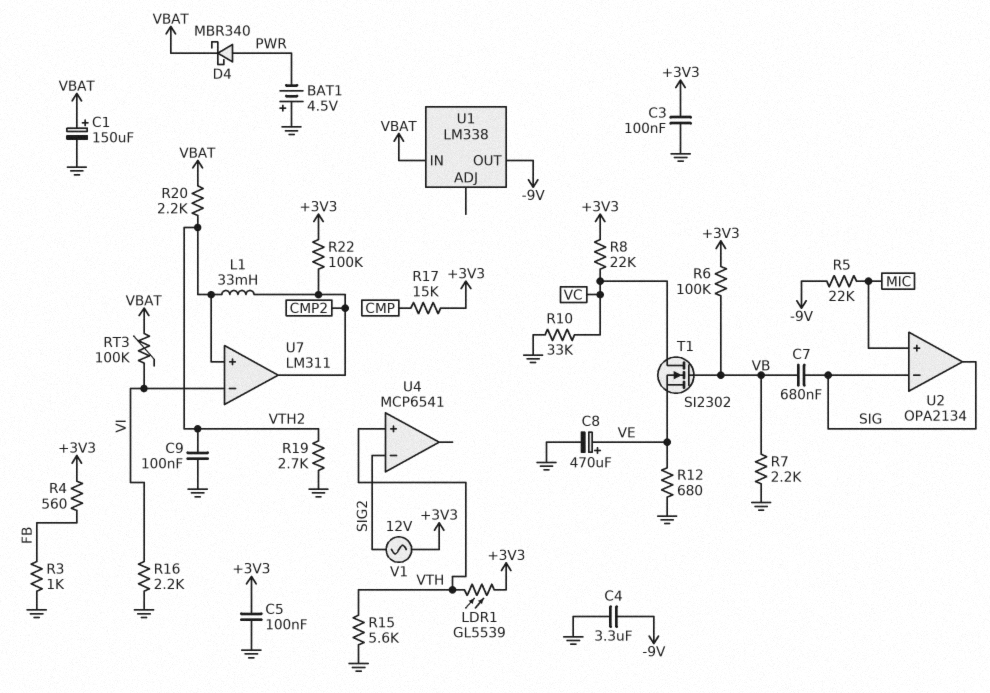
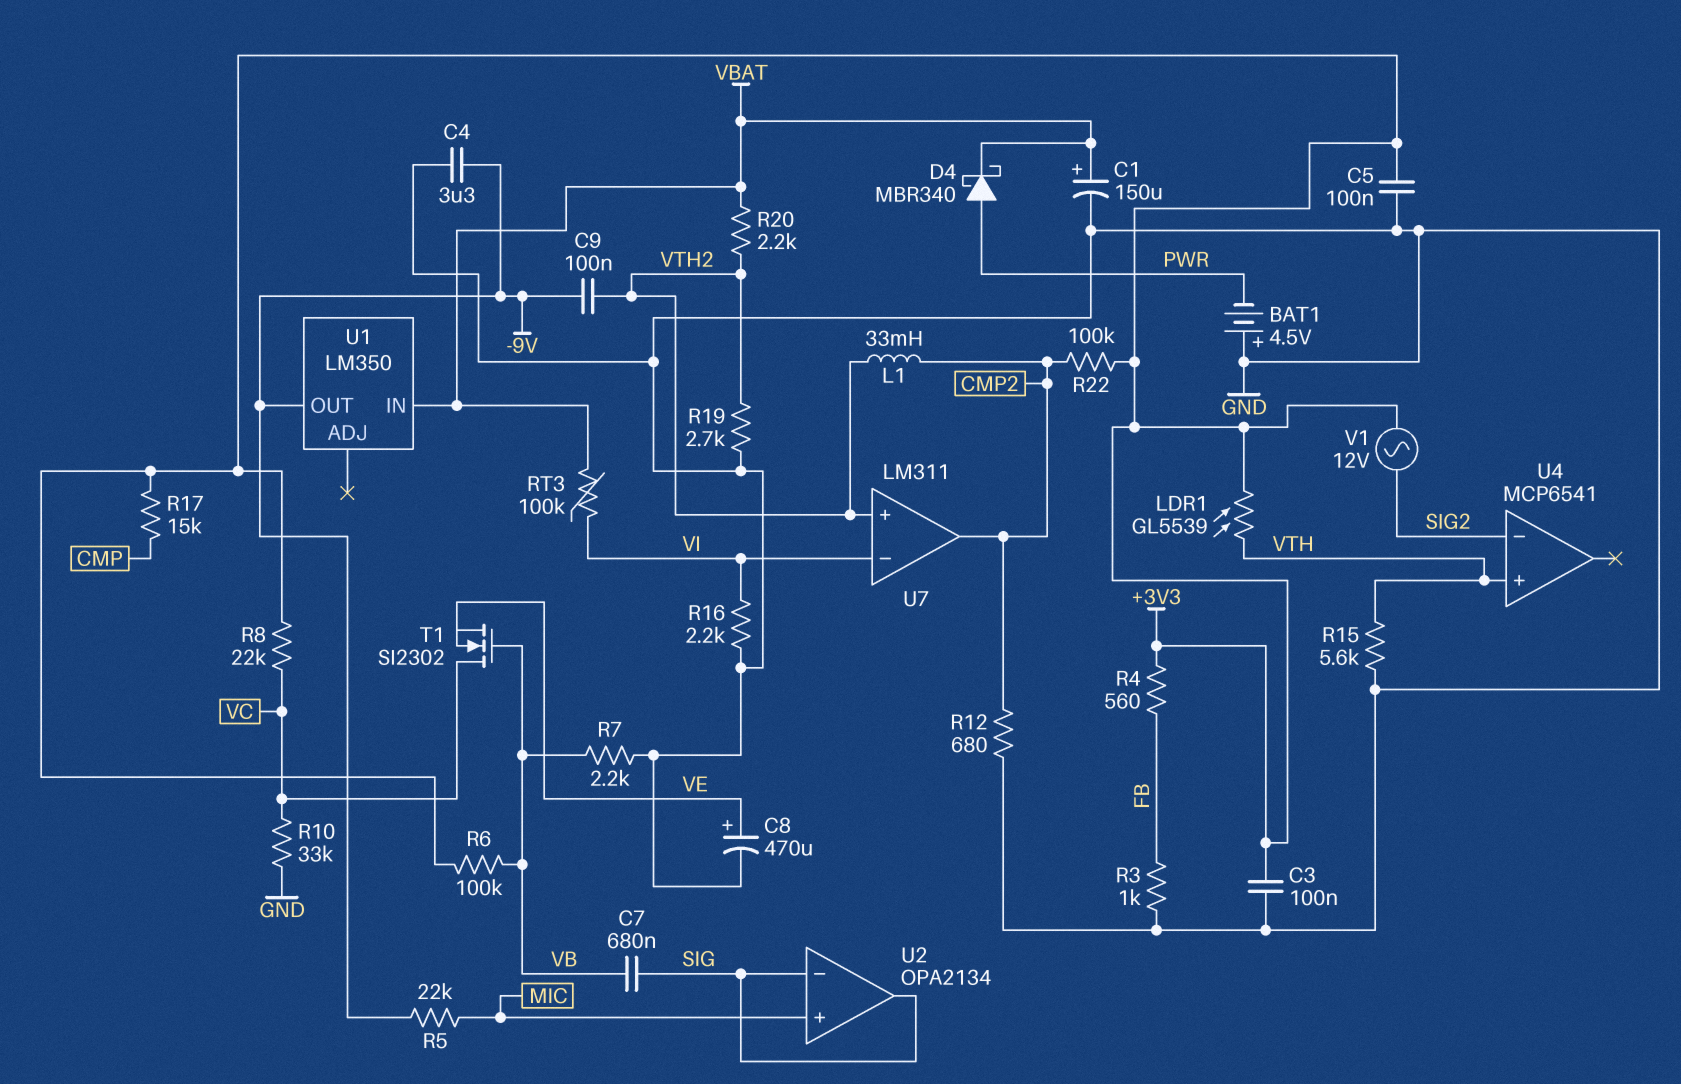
C9: 100nF (GND, VTH2) -> 100nF (-9V, VTH2)
R12: 680 (GND, VE) -> 680 (CMP2, GND)
U1: LM338 -> LM350

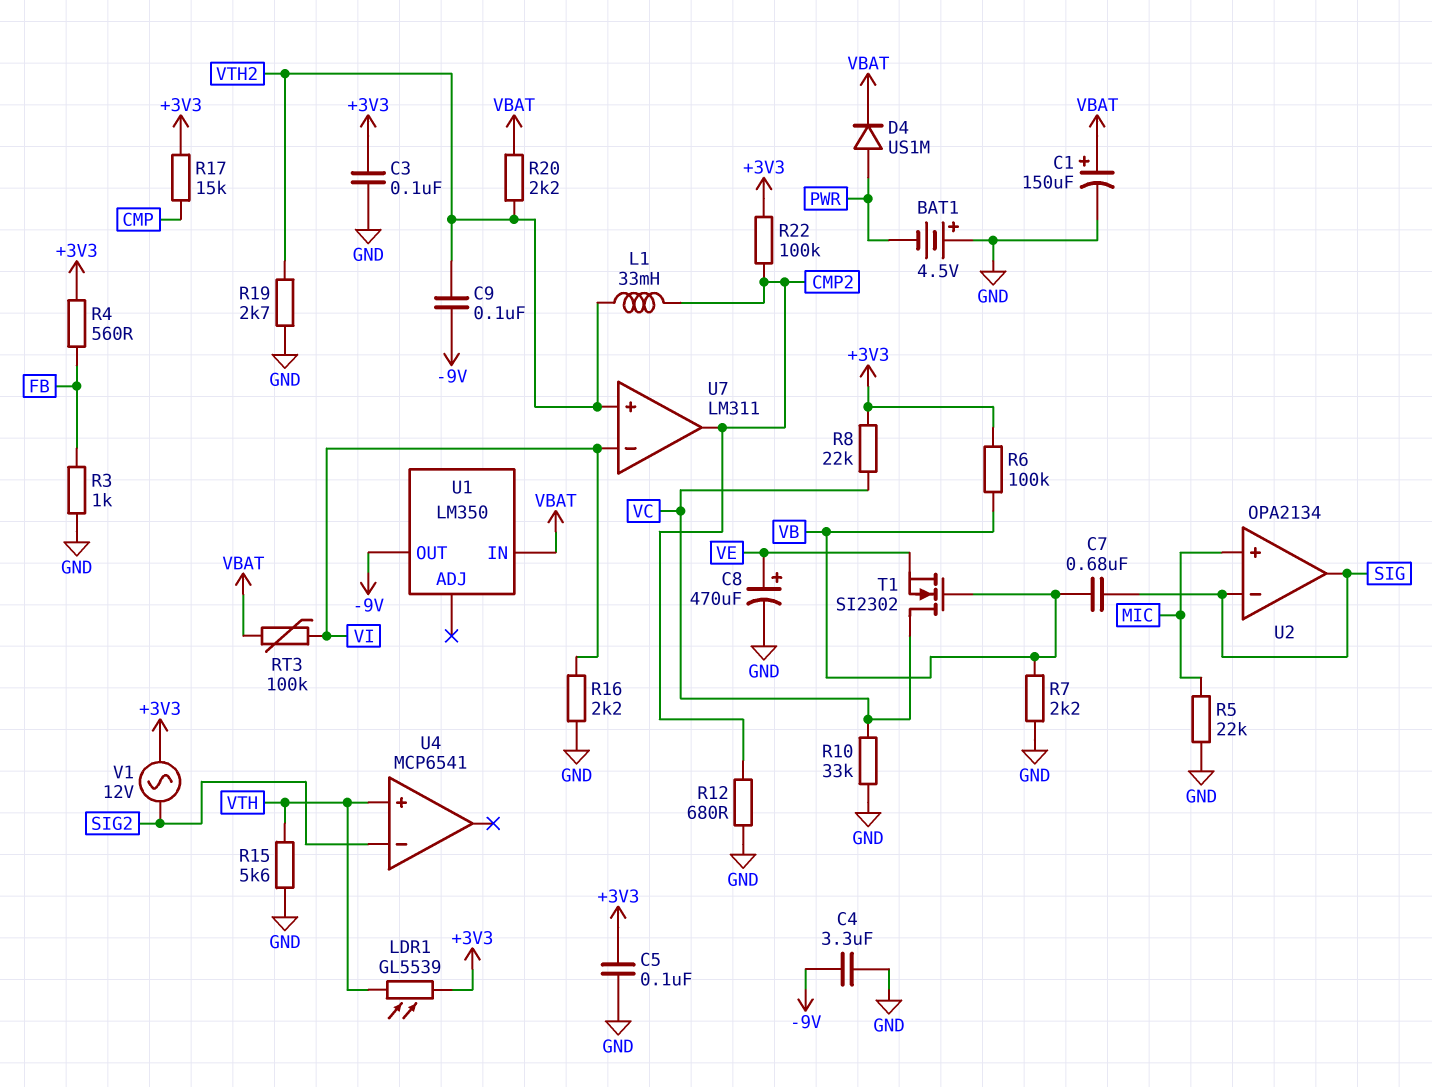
D4: schottky MBR340 (A PWR, K VBAT) -> diode US1M (A PWR, K VBAT)
R5: 22k (-9V, MIC) -> 22k (GND, MIC)

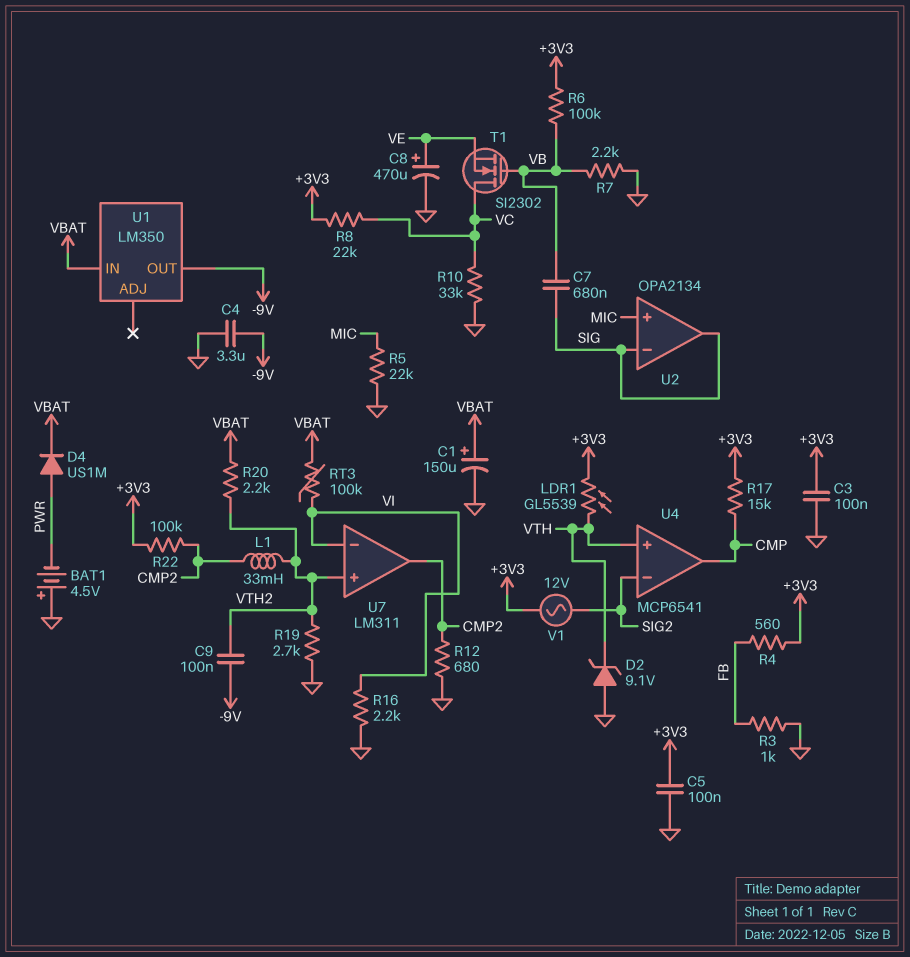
D2: none -> zener 9.1V (A GND, K VTH)
R15: 5.6k (GND, VTH) -> none
U4 pin out: none -> CMP

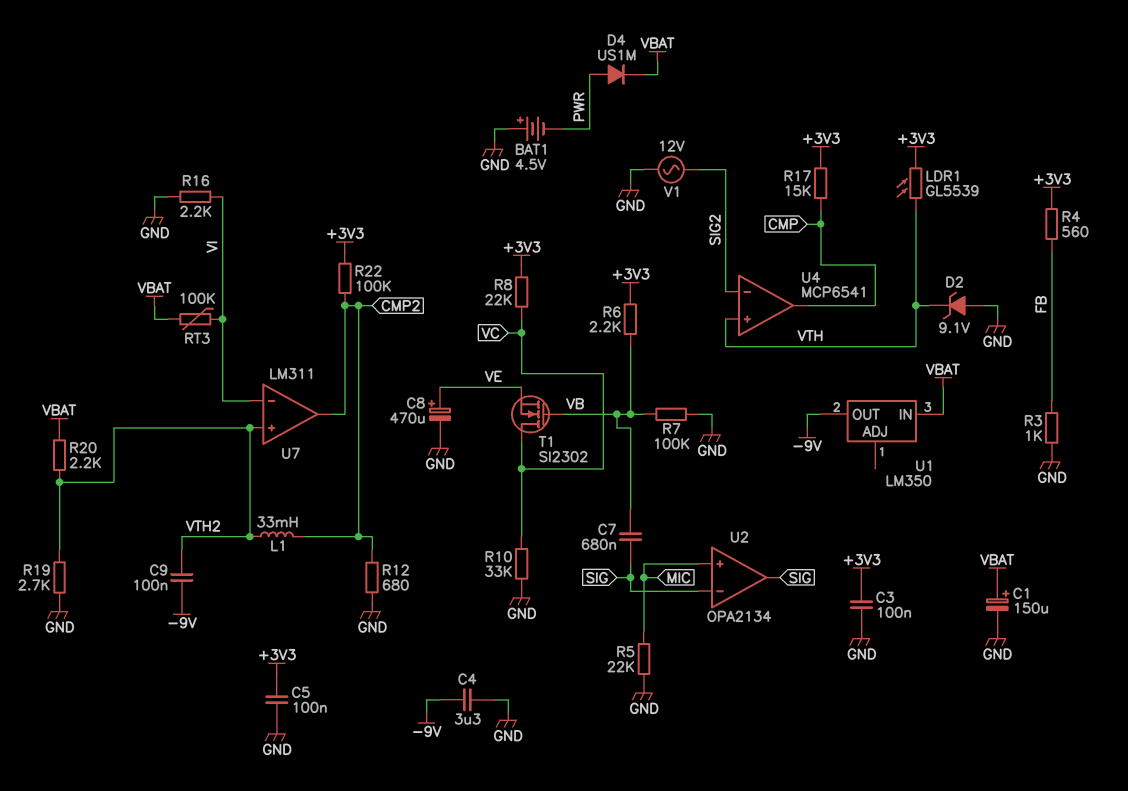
R6: 100k (+3V3, VB) -> 2.2k (+3V3, VB)
R7: 2.2k (GND, VB) -> 100k (GND, VB)
V1: AC 12V (+3V3, SIG2) -> AC 12V (GND, SIG2)

